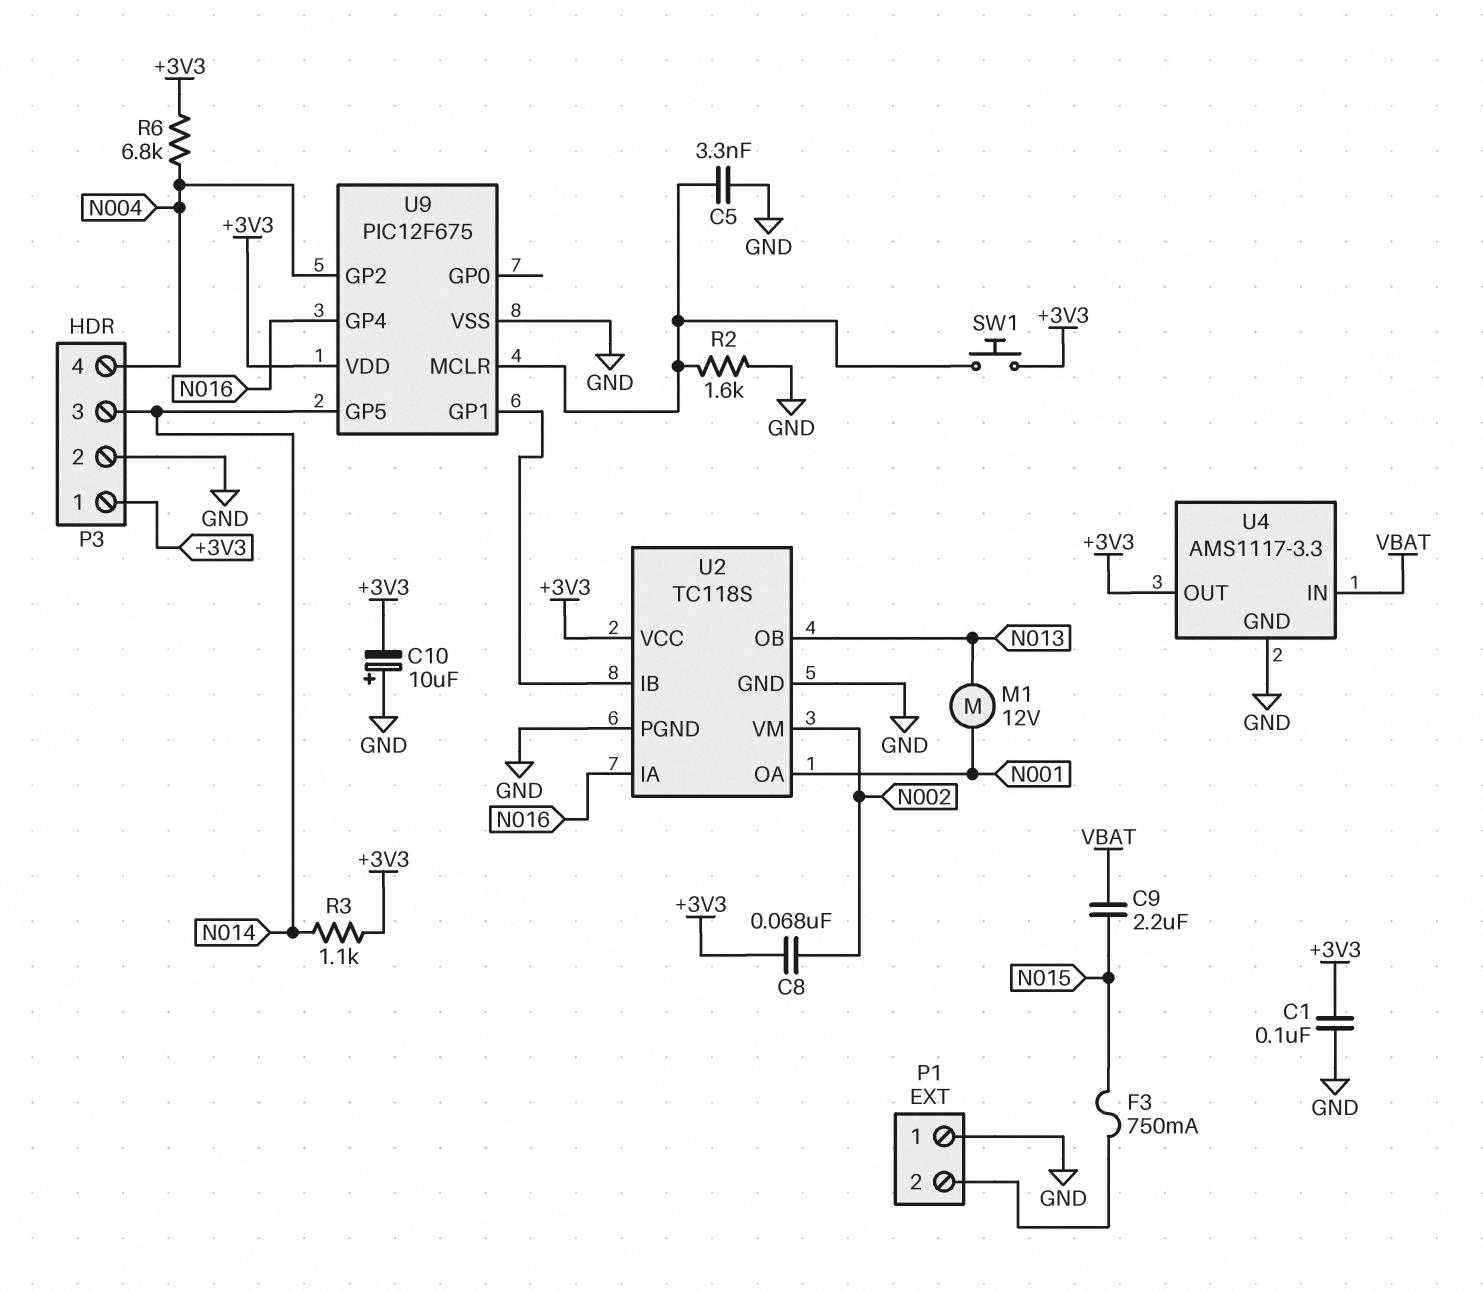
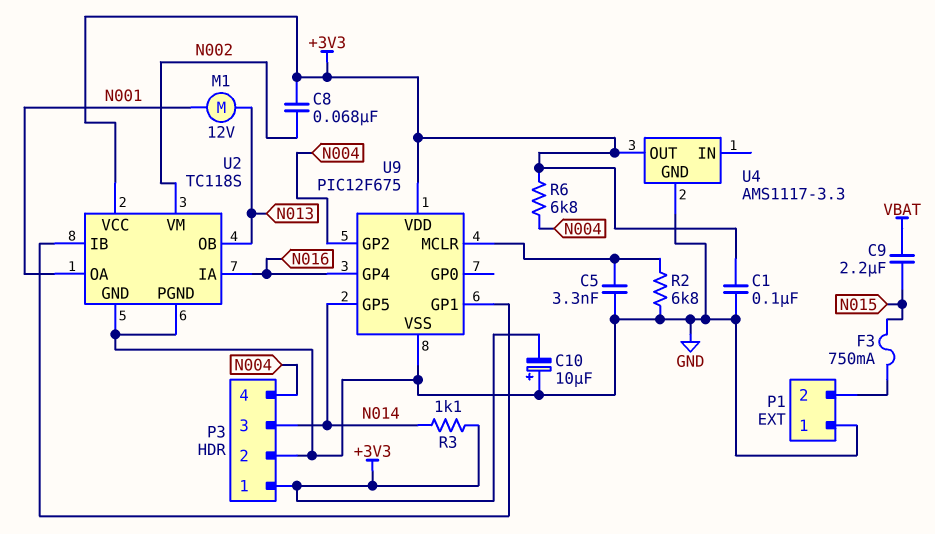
R2: 1.6k (GND, U9/MCLR) -> 6.8k (GND, U9/MCLR)
SW1: button (+3V3, U9/MCLR) -> none
U4 pin IN: VBAT -> none

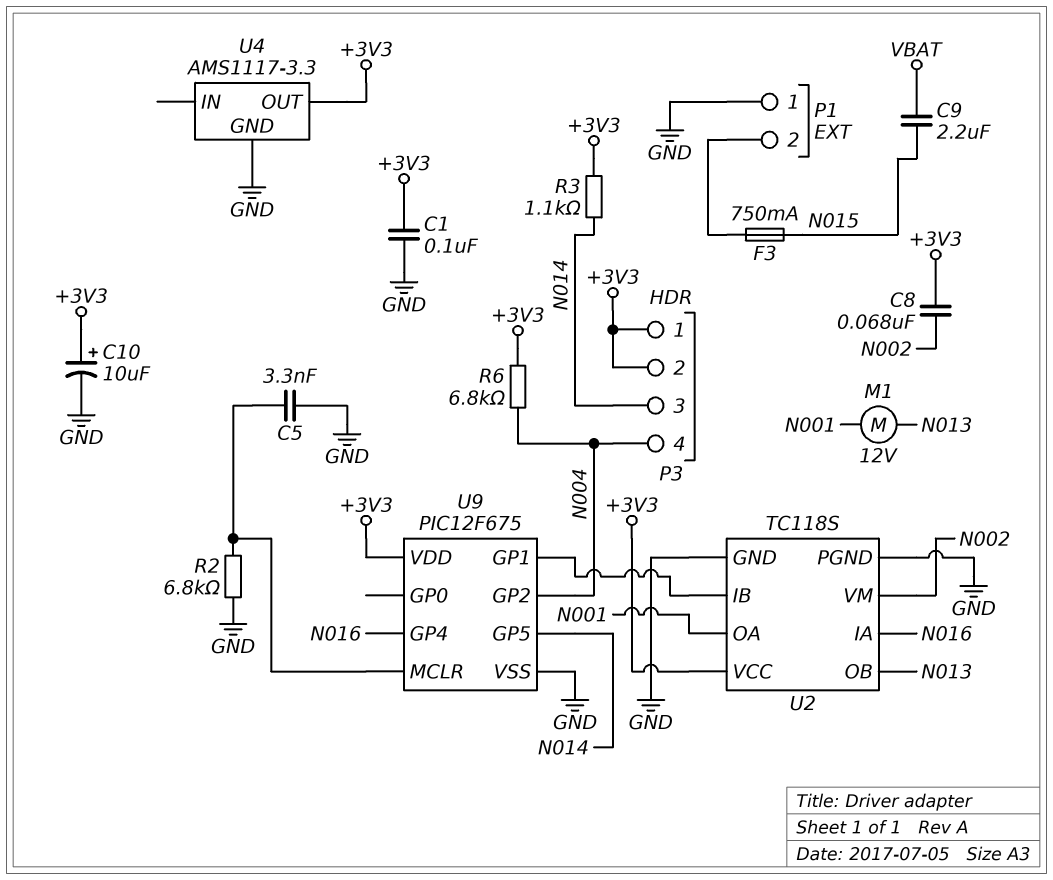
C10: 10uF (plus GND, minus +3V3) -> 10uF (plus +3V3, minus GND)
P3 pin 2: GND -> +3V3

